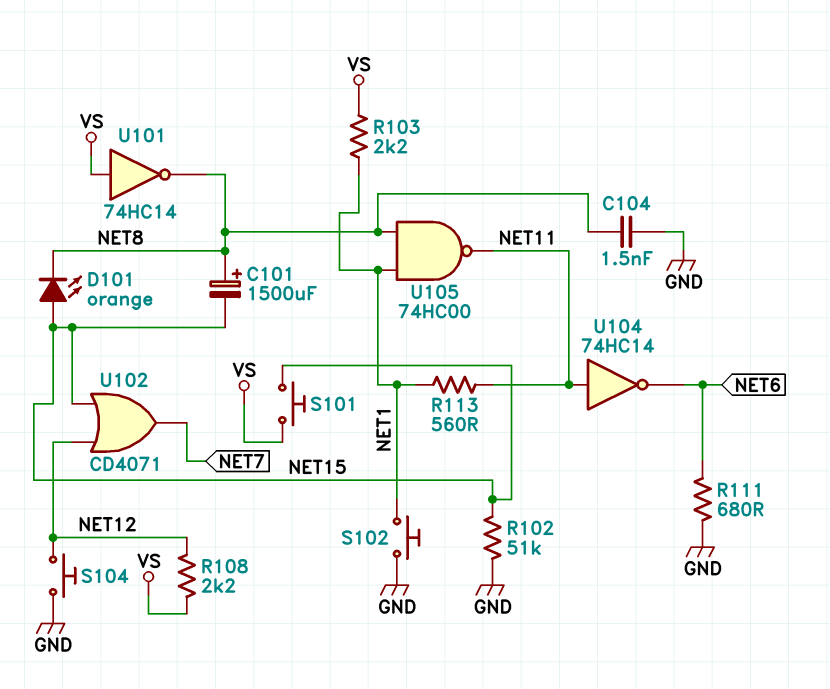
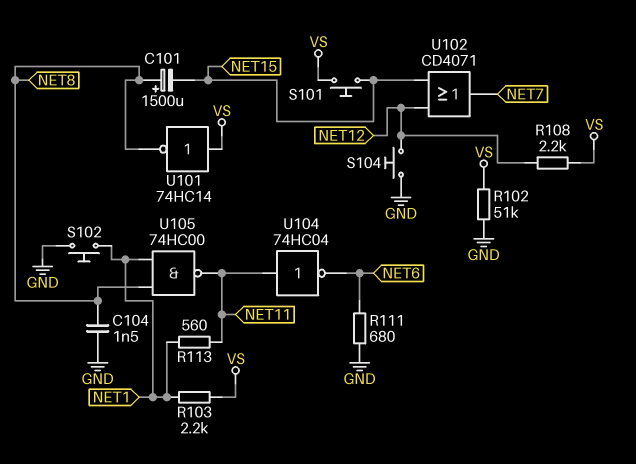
D101: LED orange (A NET15, K NET8) -> none
R102: 51k (GND, NET15) -> 51k (GND, VS)
U104: NOT 74HC14 (in NET11, out NET6) -> NOT 74HC04 (in NET11, out NET6)

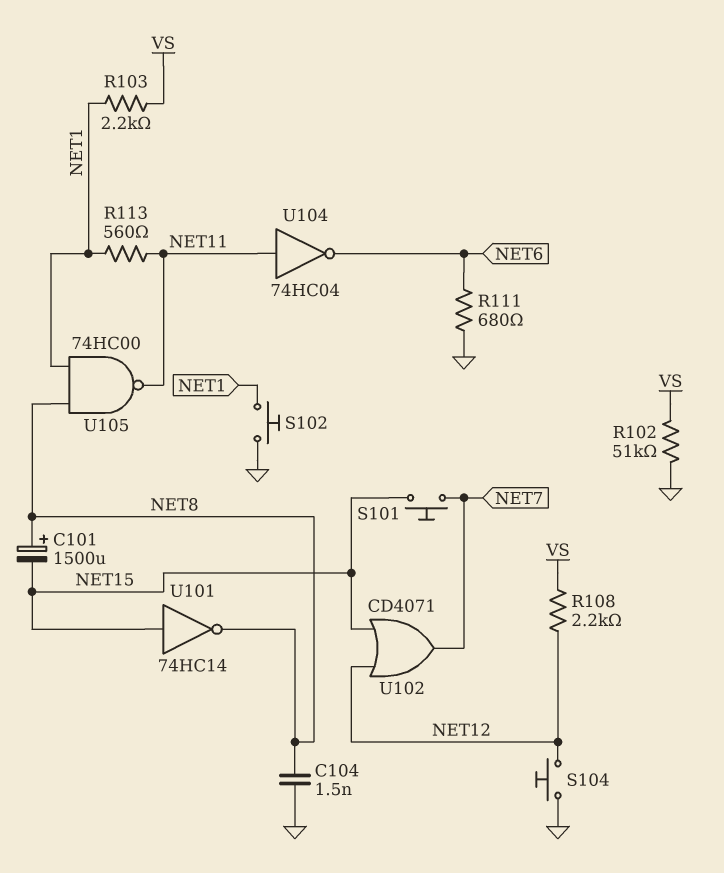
S101: button (NET15, VS) -> button (NET7, NET15)
U101: NOT 74HC14 (in VS, out NET8) -> NOT 74HC14 (in NET15, out NET8)

